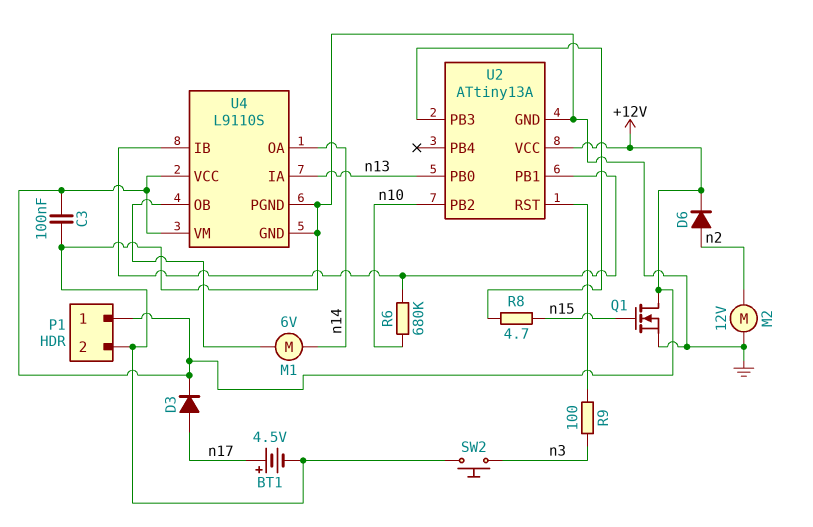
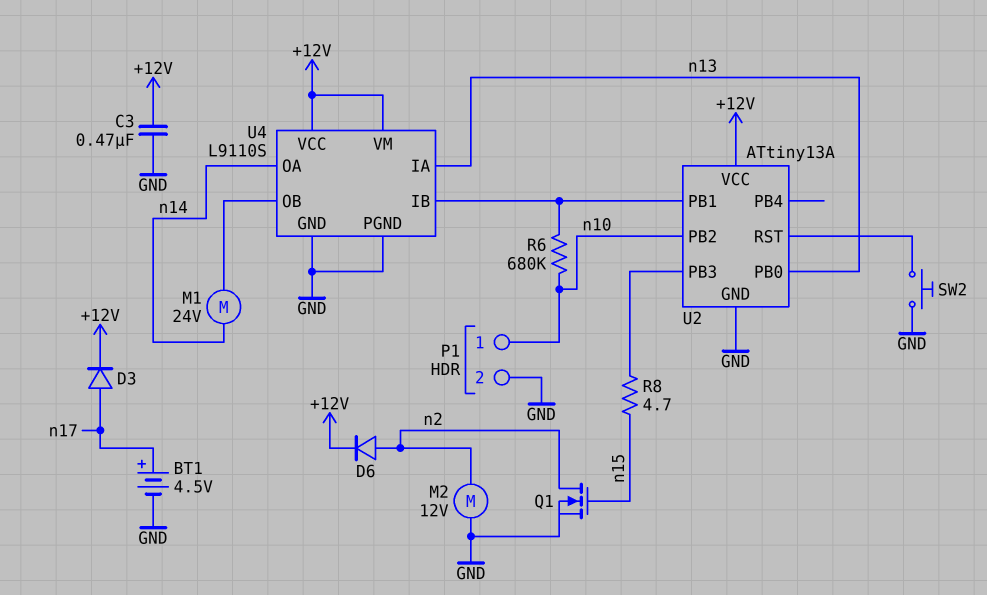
C3: 100nF (+12V, GND) -> 470nF (+12V, GND)
M1: motor 6V (U4/OB, n14) -> motor 24V (U4/OB, n14)
P1 pin 1: +12V -> n10
Q1: NMOS (G n15, D +12V, S GND) -> NMOS (G n15, D n2, S GND)
R9: 100 (U2/RST, n3) -> none
SW2: button (GND, n3) -> button (GND, U2/RST)

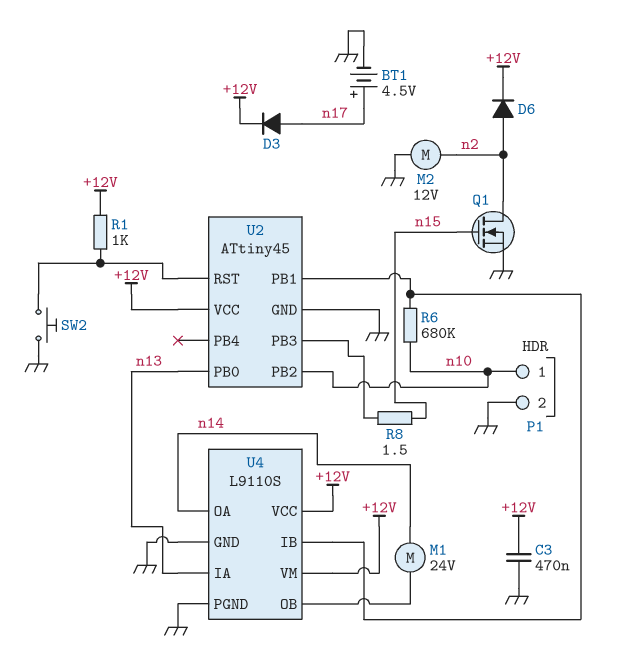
R1: none -> 1k (+12V, U2/RST)
R8: 4.7 (U2/PB3, n15) -> 1.5 (U2/PB3, n15)
U2: ATtiny13A -> ATtiny45

